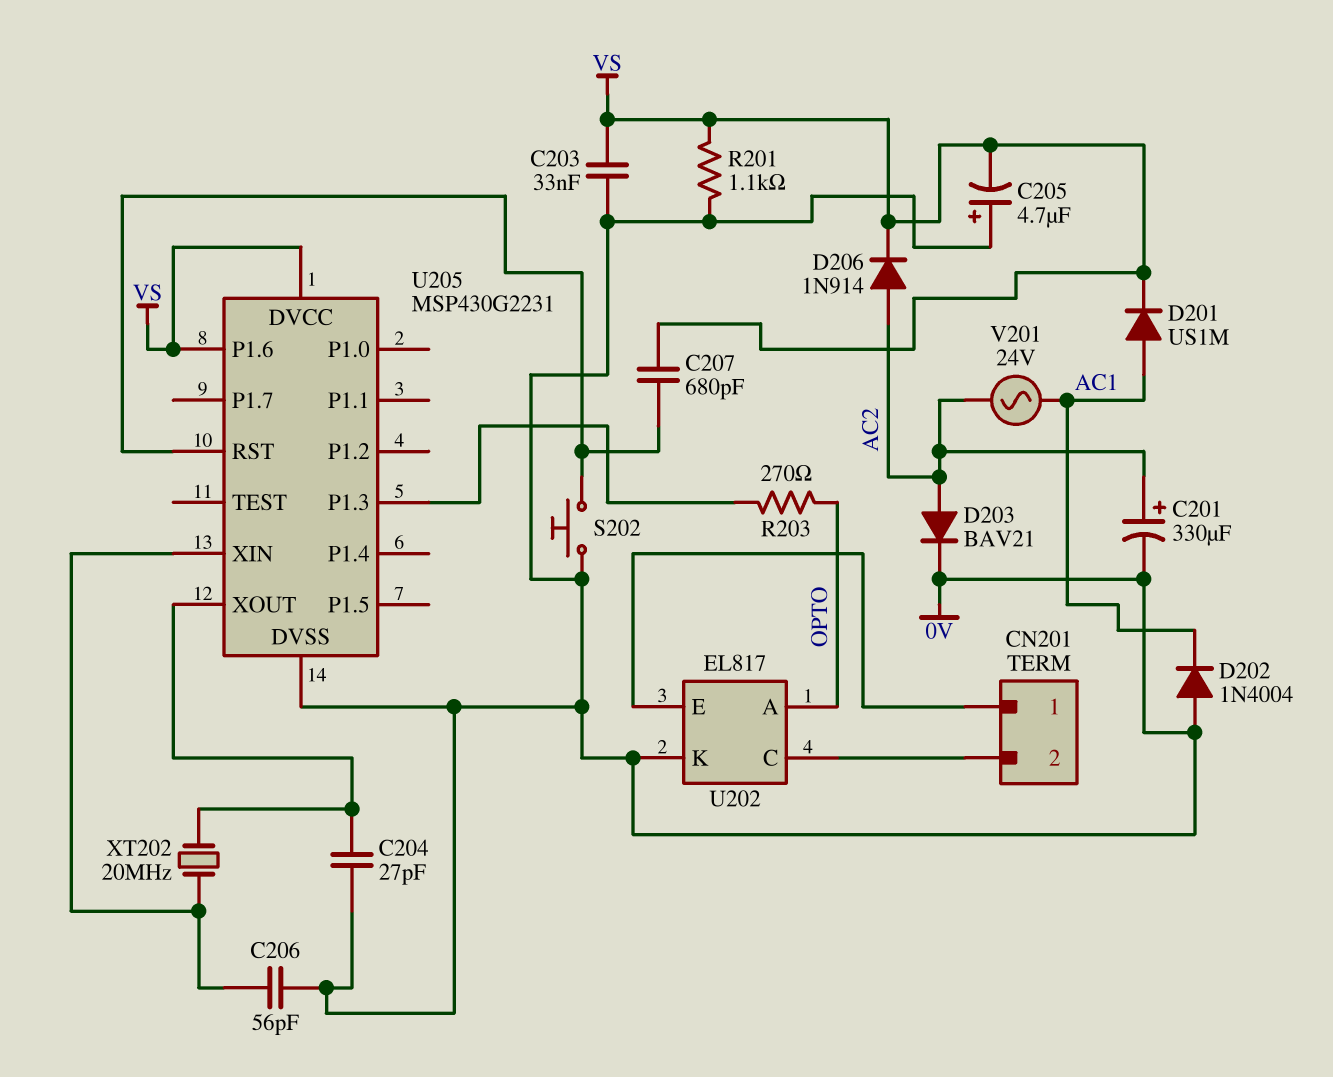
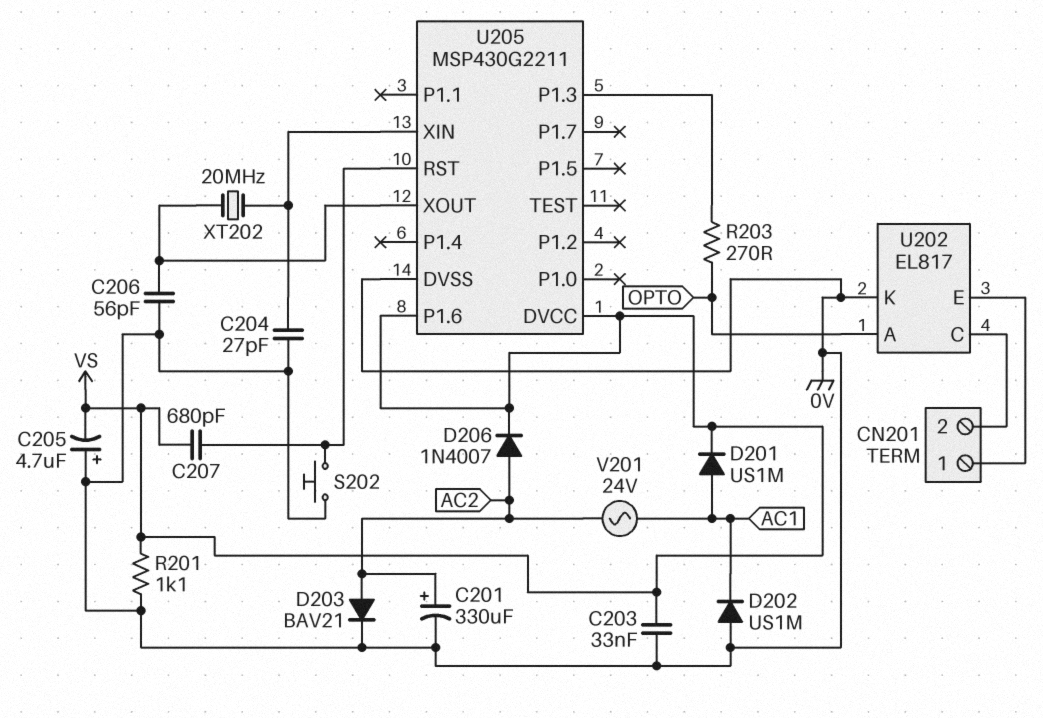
C204: 27pF (0V, U205/XOUT) -> 27pF (0V, U205/XIN)
C206: 56pF (0V, U205/XIN) -> 56pF (0V, U205/XOUT)
D202: diode 1N4004 (A 0V, K AC1) -> diode US1M (A 0V, K AC1)
D206: diode 1N914 (A AC2, K VS) -> diode 1N4007 (A AC2, K VS)
U205: MSP430G2231 -> MSP430G2211

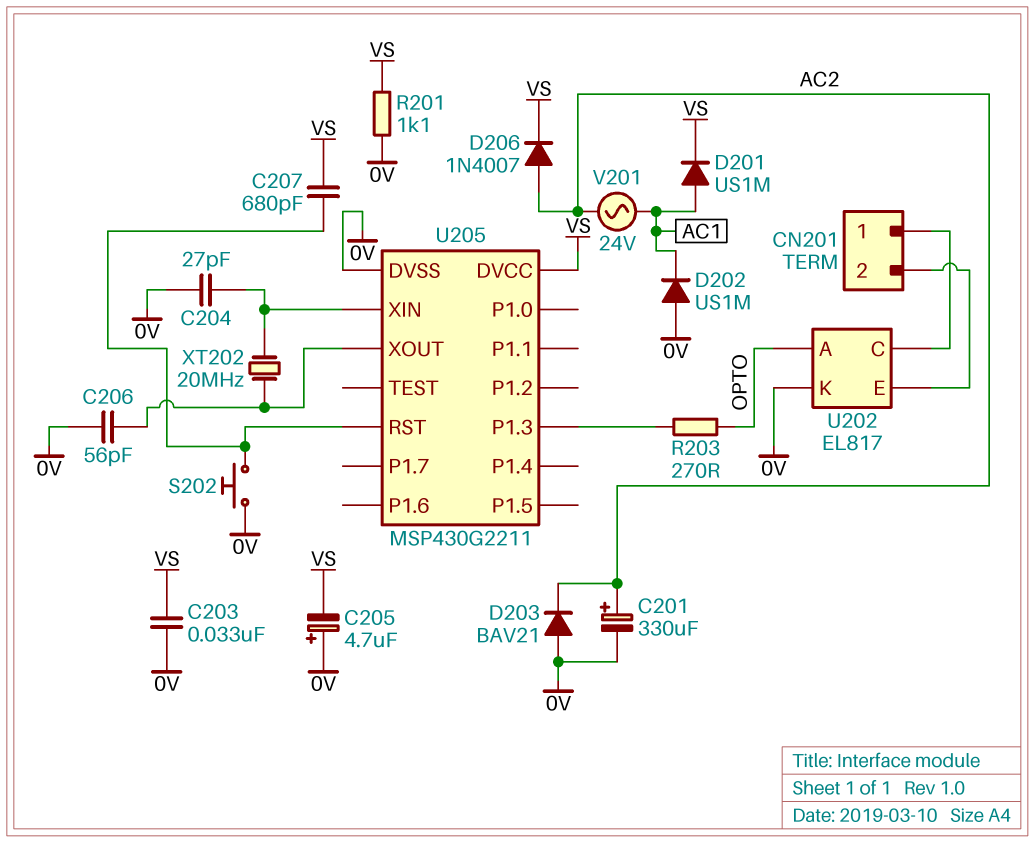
D203: diode BAV21 (A AC2, K 0V) -> diode BAV21 (A 0V, K AC2)
U202 pin C: CN201/2 -> CN201/1
U202 pin E: CN201/1 -> CN201/2
U205 pin P1.6: VS -> none

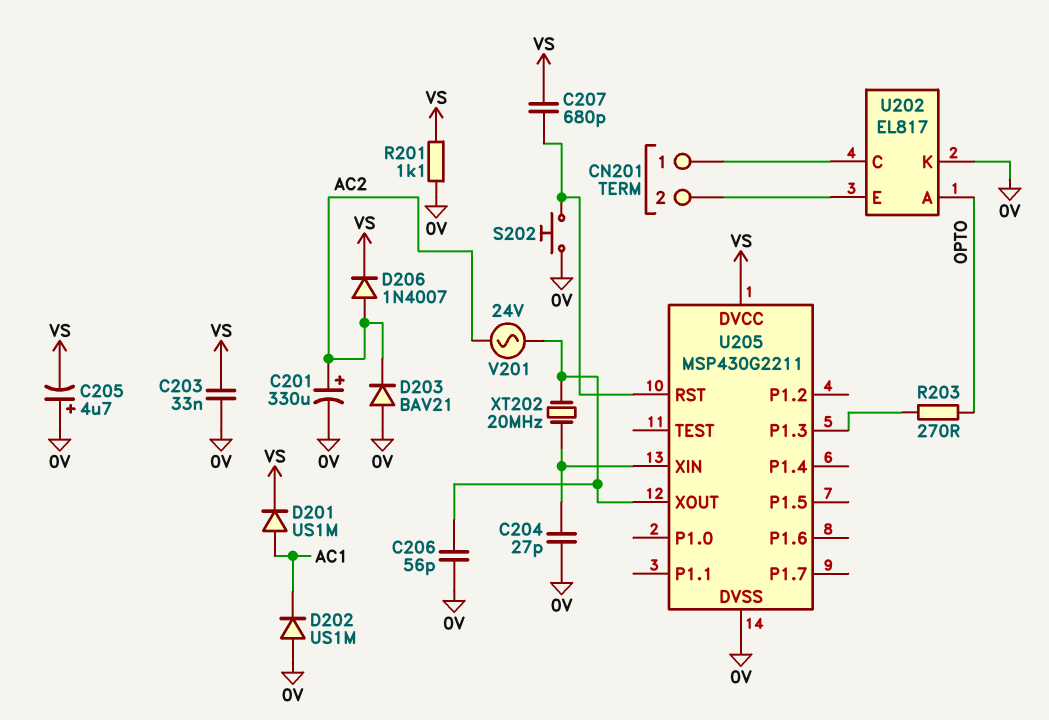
V201: AC 24V (AC1, AC2) -> AC 24V (AC2, U205/XOUT)

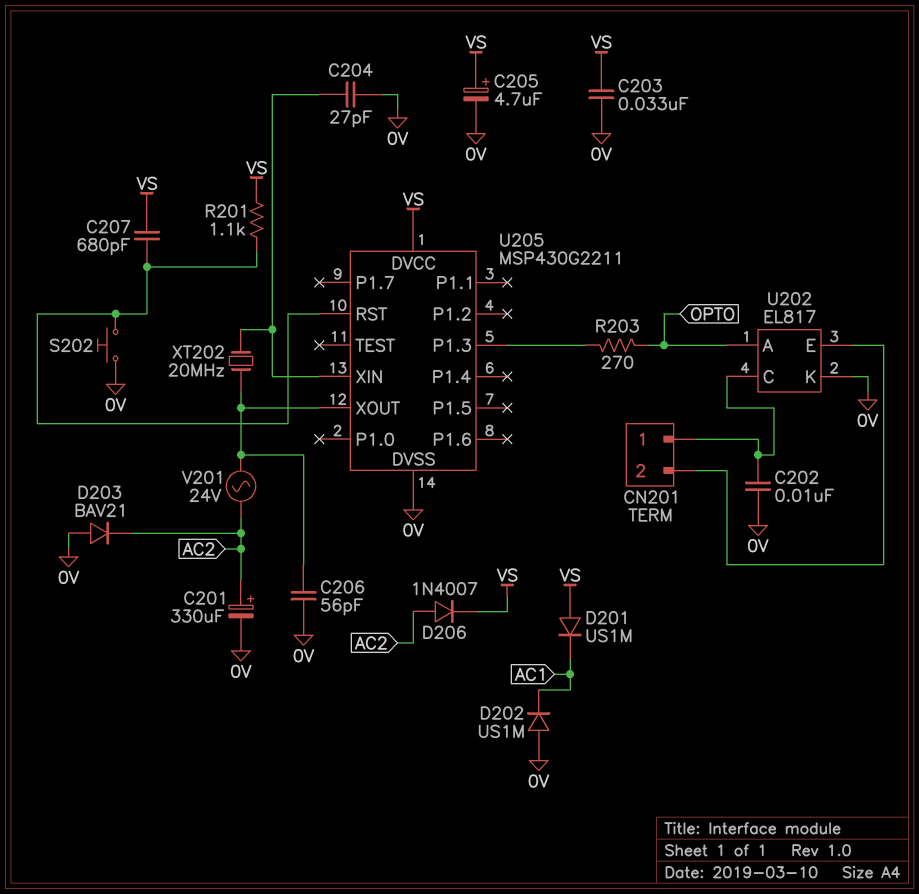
C202: none -> 10nF (0V, CN201/1)
C205: 4.7uF (plus 0V, minus VS) -> 4.7uF (plus VS, minus 0V)
D201: diode US1M (A AC1, K VS) -> diode US1M (A VS, K AC1)
R201: 1.1k (0V, VS) -> 1.1k (U205/RST, VS)

